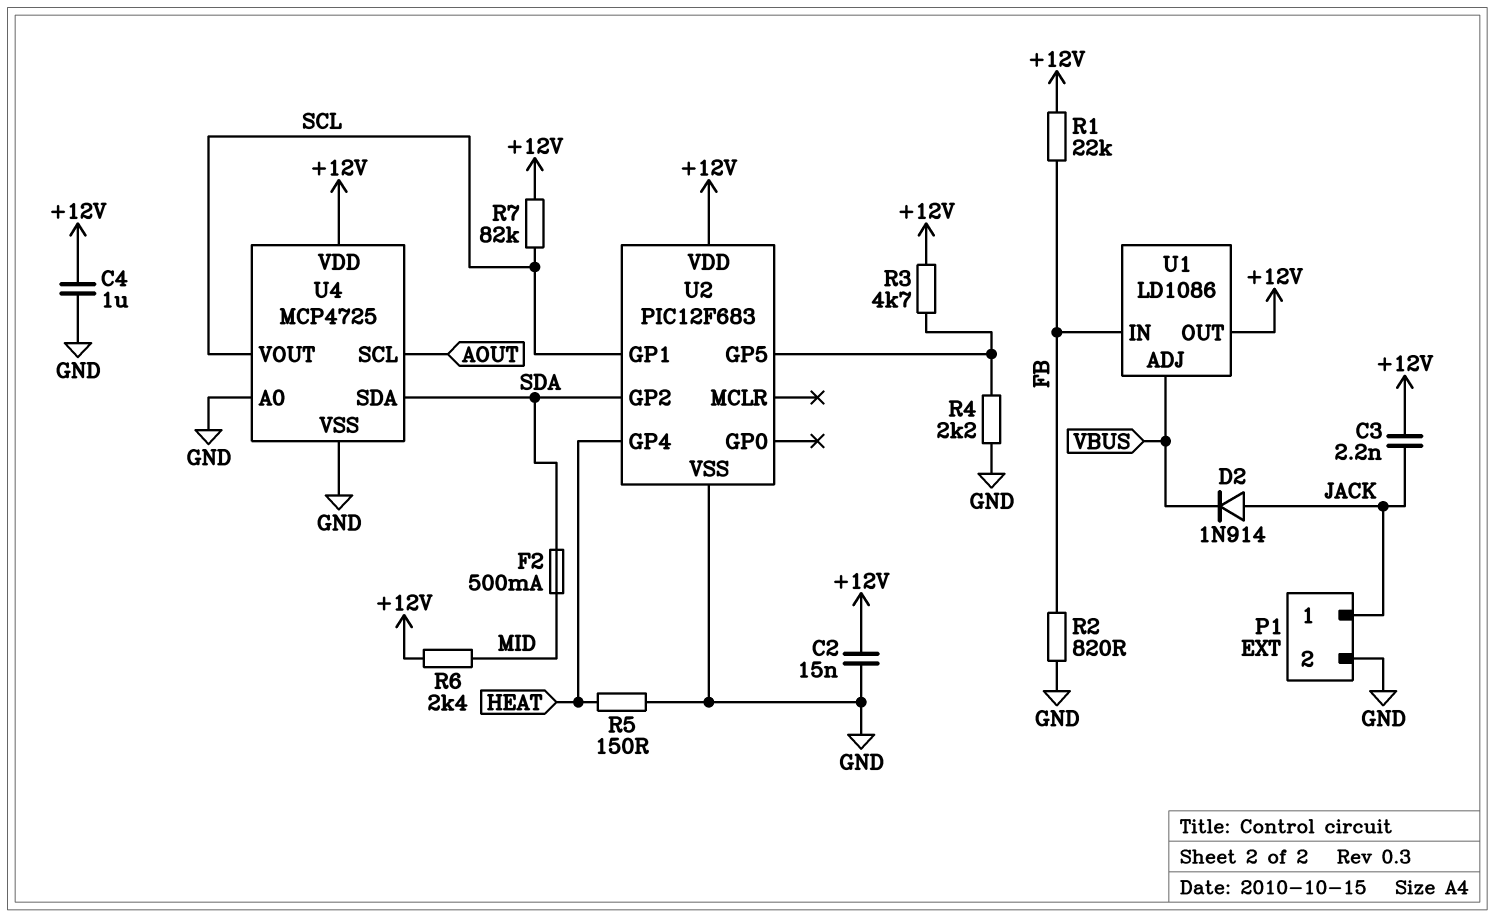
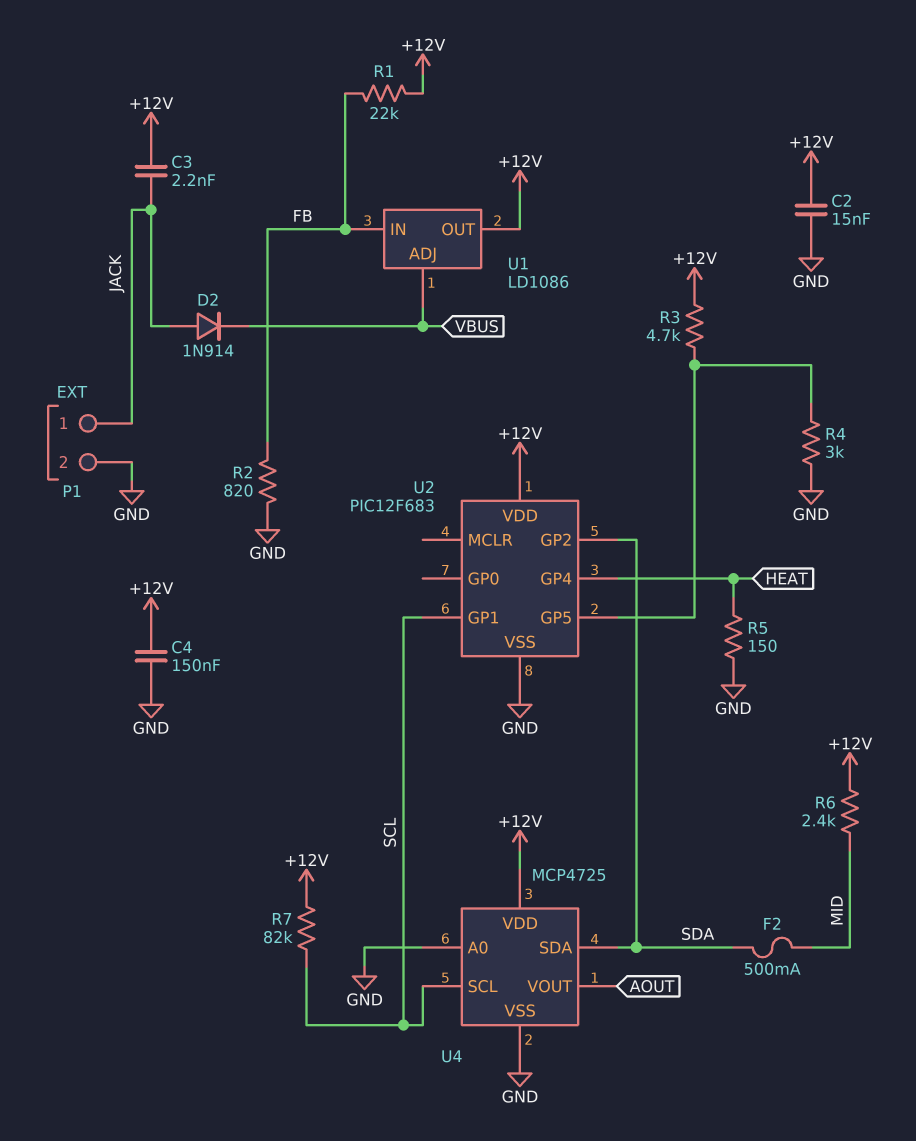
C4: 1uF (+12V, GND) -> 150nF (+12V, GND)
R4: 2.2k (GND, U2/GP5) -> 3k (GND, U2/GP5)
U4 pin SCL: AOUT -> SCL
U4 pin VOUT: SCL -> AOUT

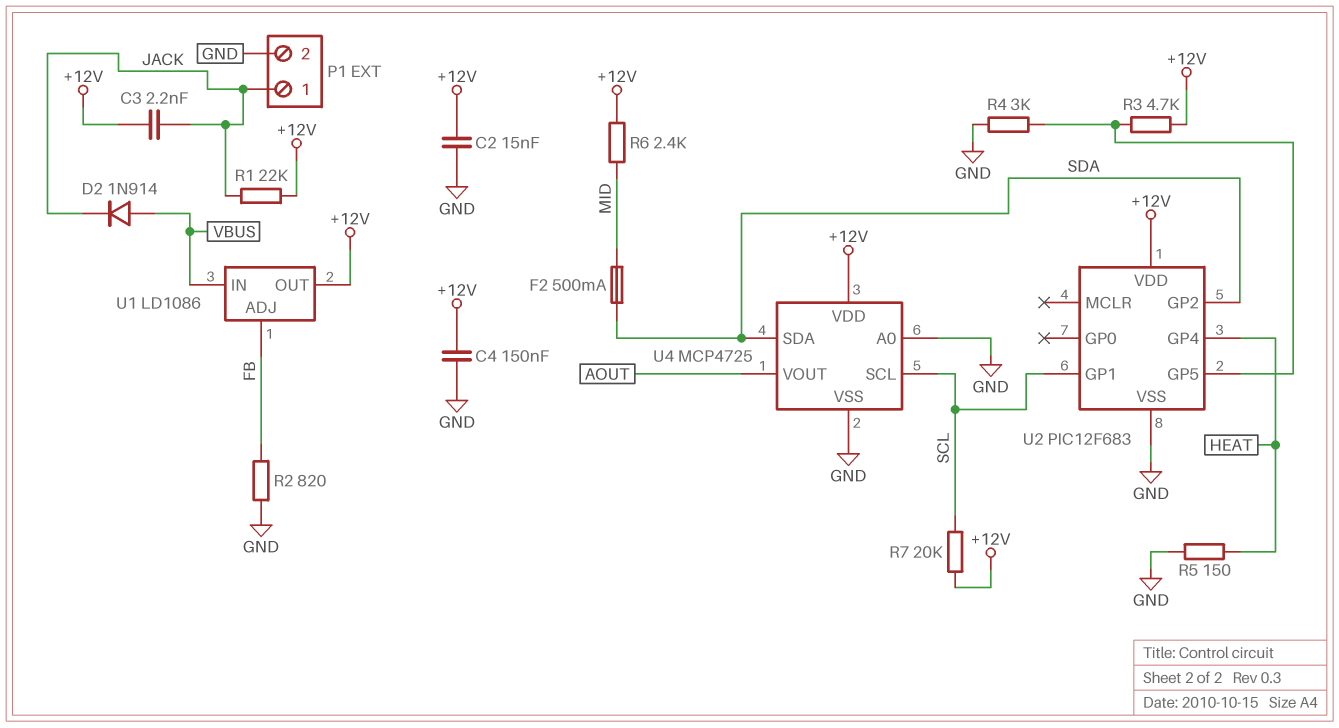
D2: diode 1N914 (A JACK, K VBUS) -> diode 1N914 (A VBUS, K JACK)
R1: 22k (+12V, FB) -> 22k (+12V, JACK)
R7: 82k (+12V, SCL) -> 20k (+12V, SCL)
U1 pin ADJ: VBUS -> FB
U1 pin IN: FB -> VBUS

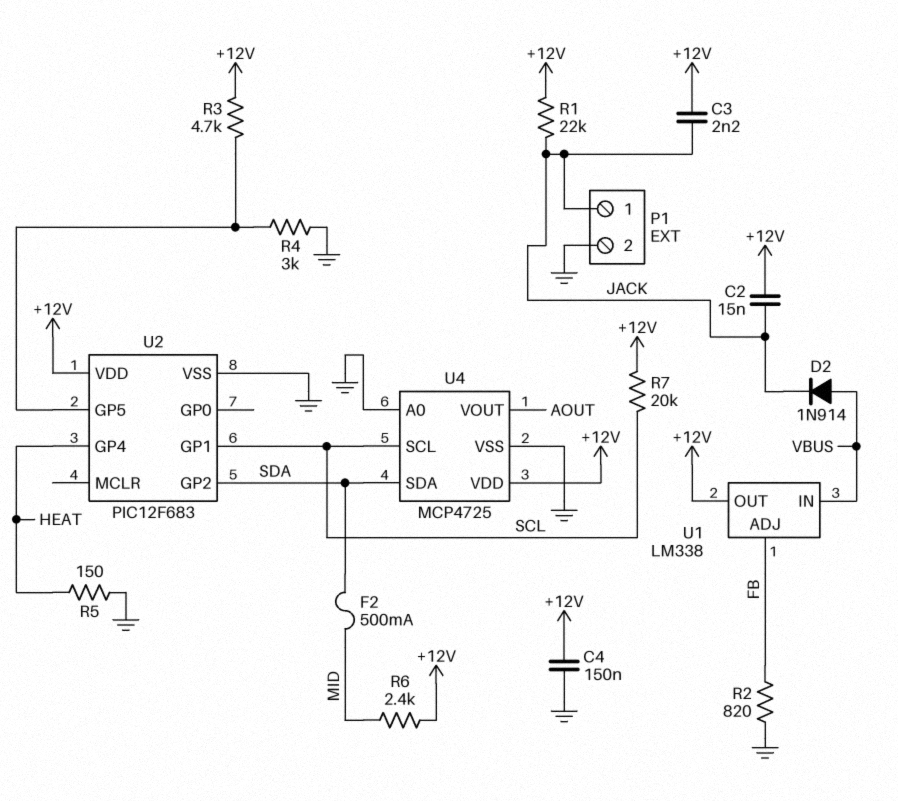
C2: 15nF (+12V, GND) -> 15nF (+12V, JACK)
U1: LD1086 -> LM338

